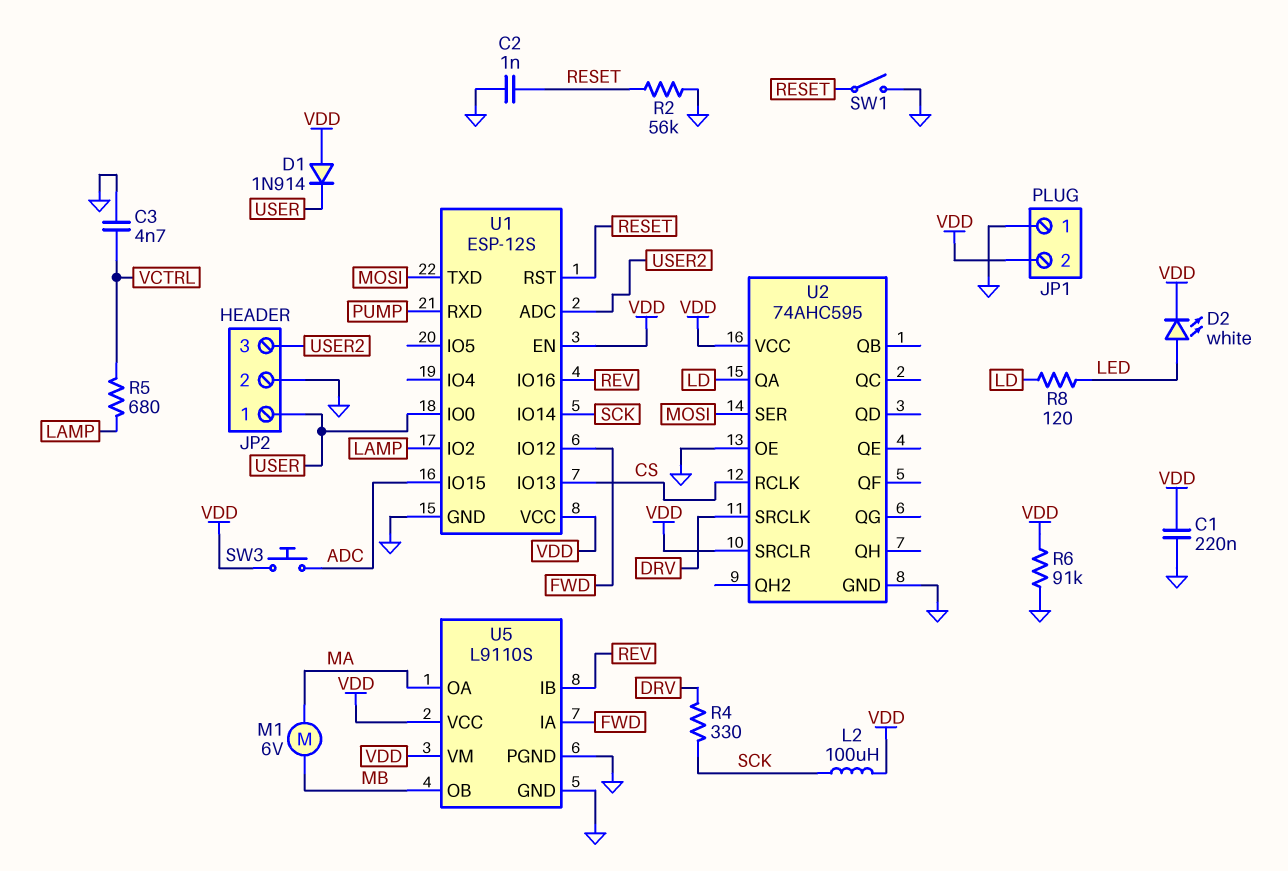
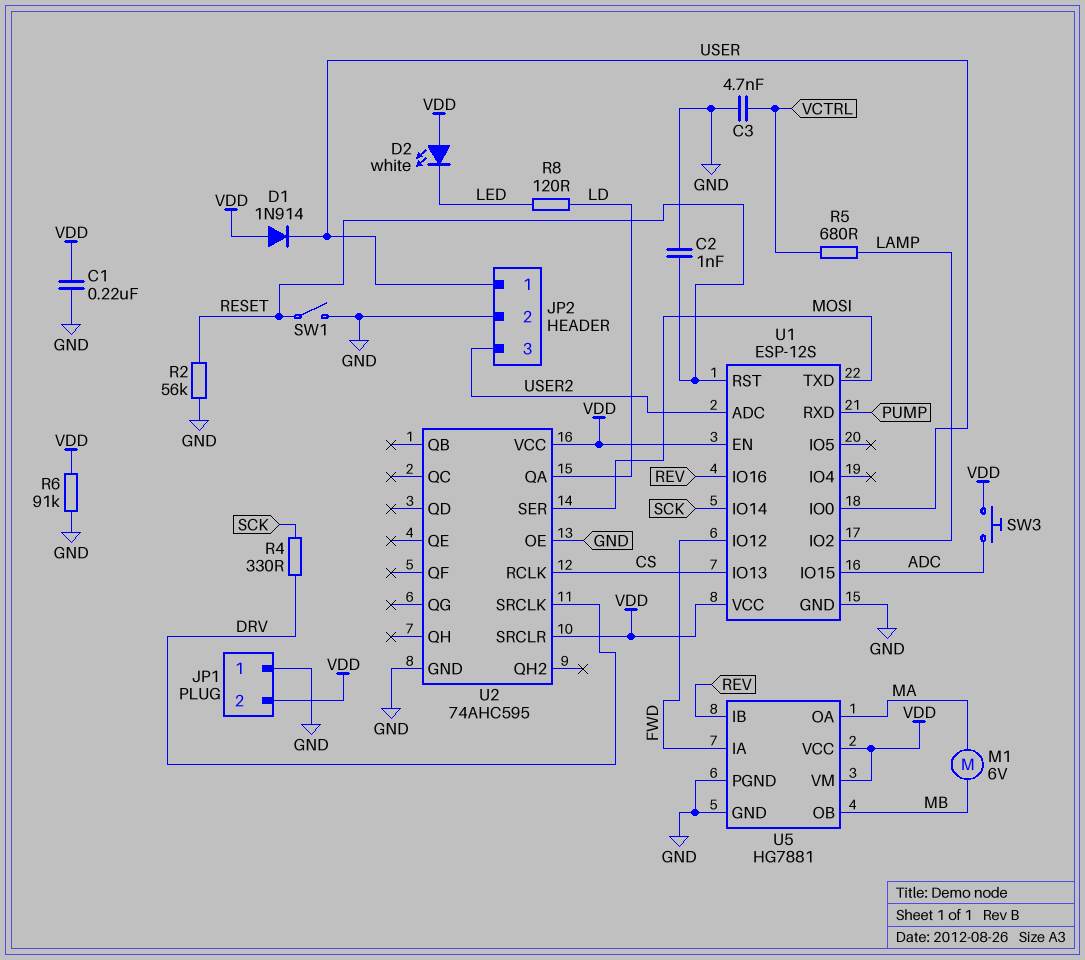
D2: LED white (A LED, K VDD) -> LED white (A VDD, K LED)
L2: 100uH (SCK, VDD) -> none
U5: L9110S -> HG7881

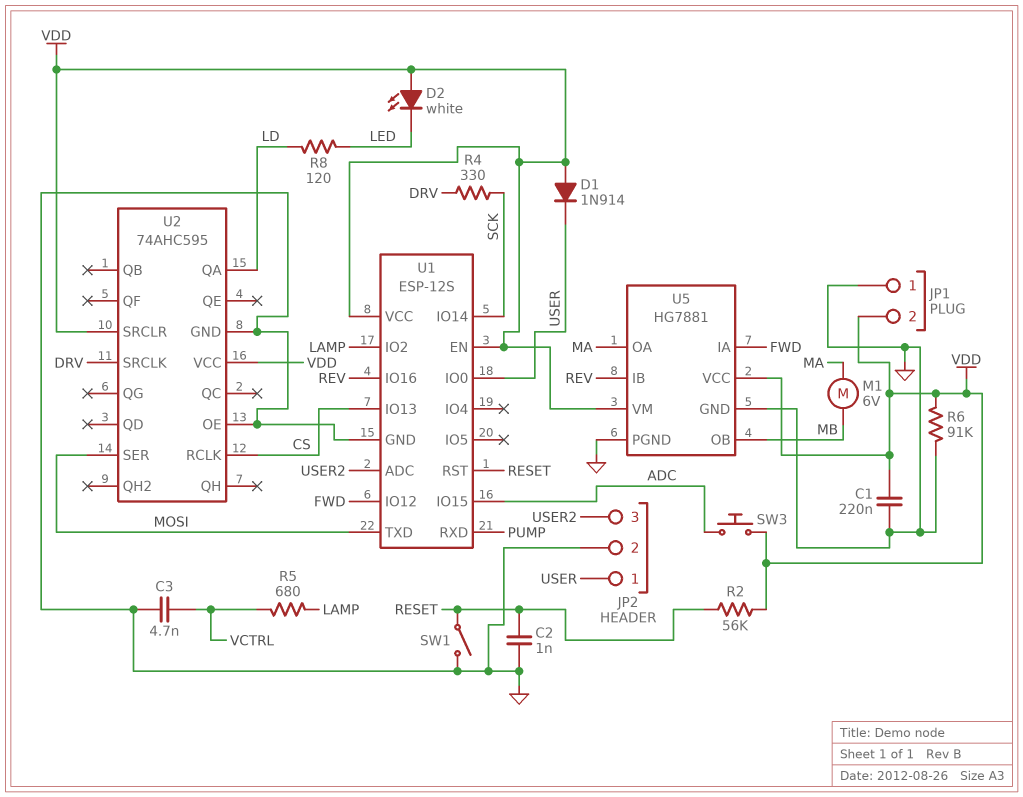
R2: 56k (GND, RESET) -> 56k (RESET, VDD)

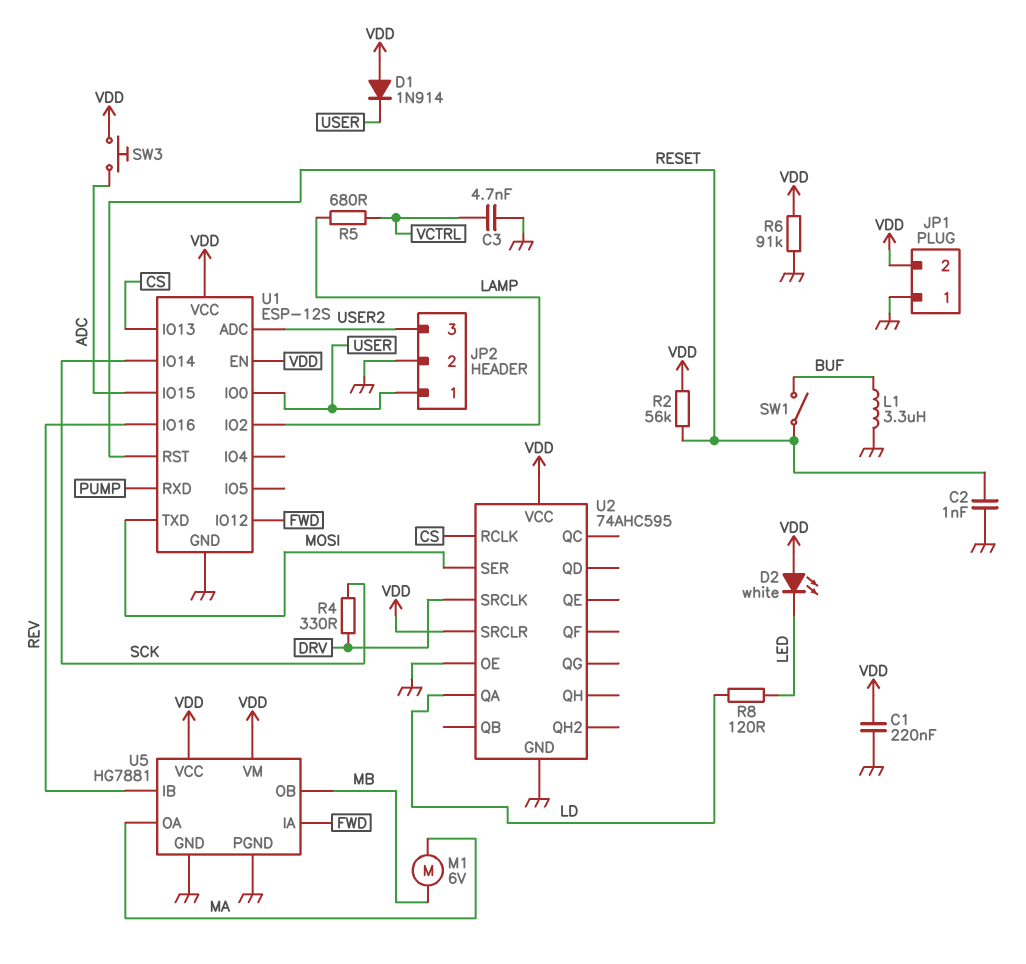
L1: none -> 3.3uH (BUF, GND)
SW1: switch (GND, RESET) -> switch (BUF, RESET)

